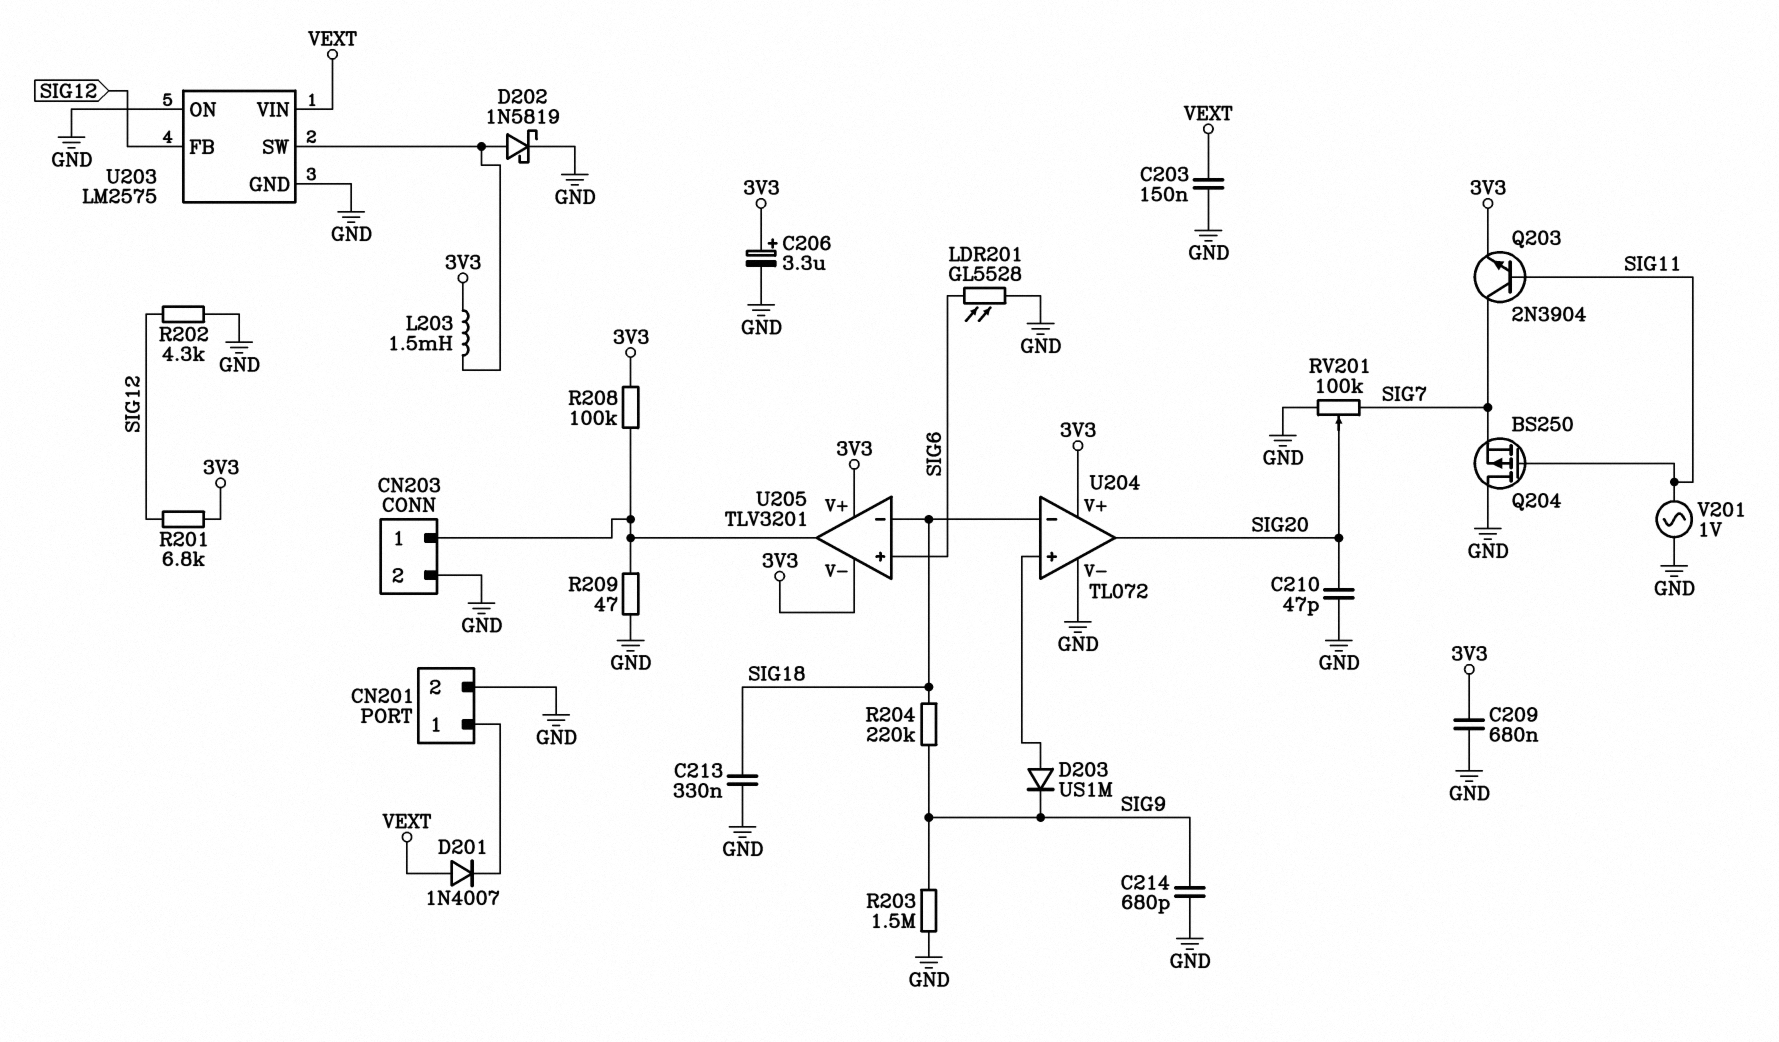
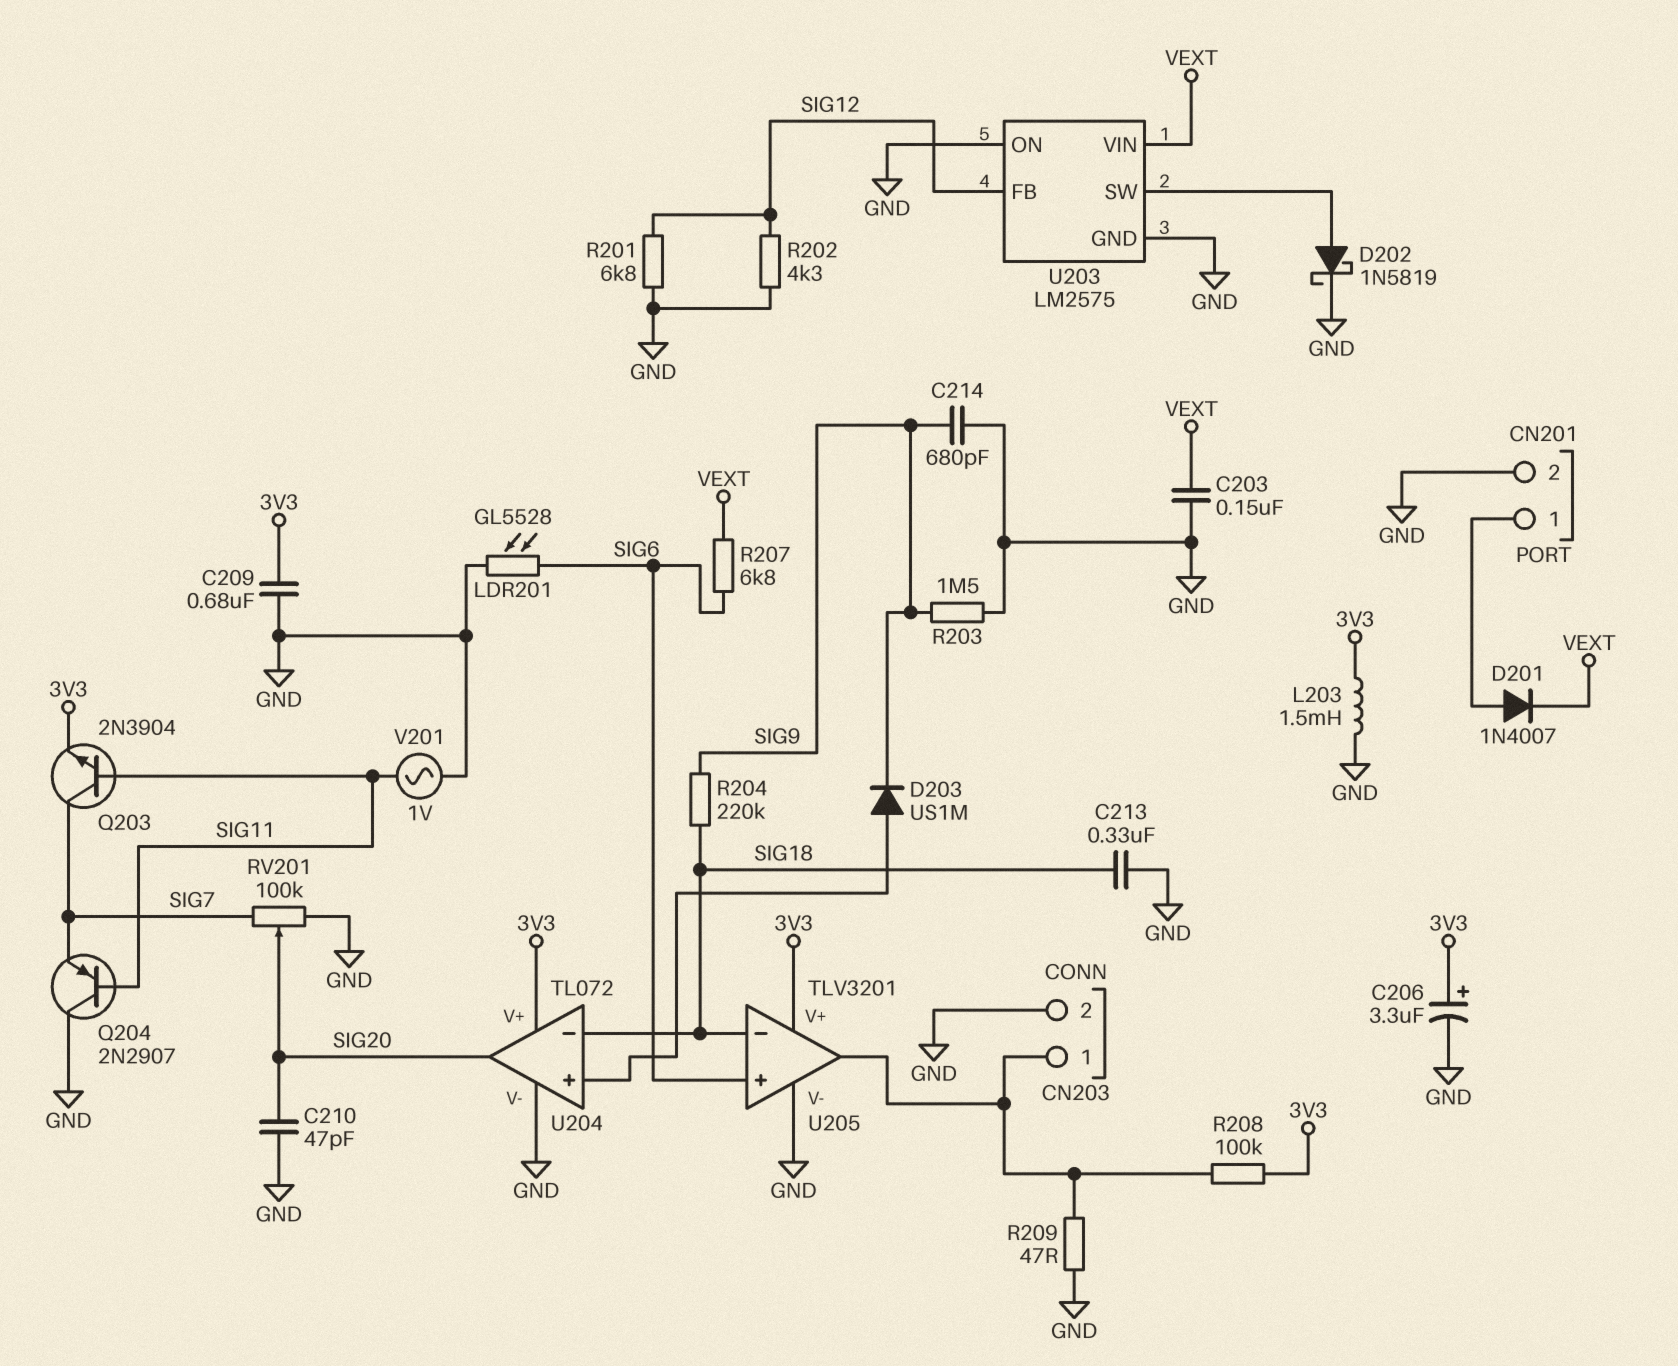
D201: diode 1N4007 (A VEXT, K CN201/1) -> diode 1N4007 (A CN201/1, K VEXT)
L203: 1.5mH (3V3, U203/SW) -> 1.5mH (3V3, GND)
Q204: PMOS BS250 (G SIG11, D GND, S SIG7) -> PNP 2N2907 (B SIG11, C GND, E SIG7)
R201: 6.8k (3V3, SIG12) -> 6.8k (GND, SIG12)
R207: none -> 6.8k (SIG6, VEXT)
U205 pin V-: 3V3 -> GND

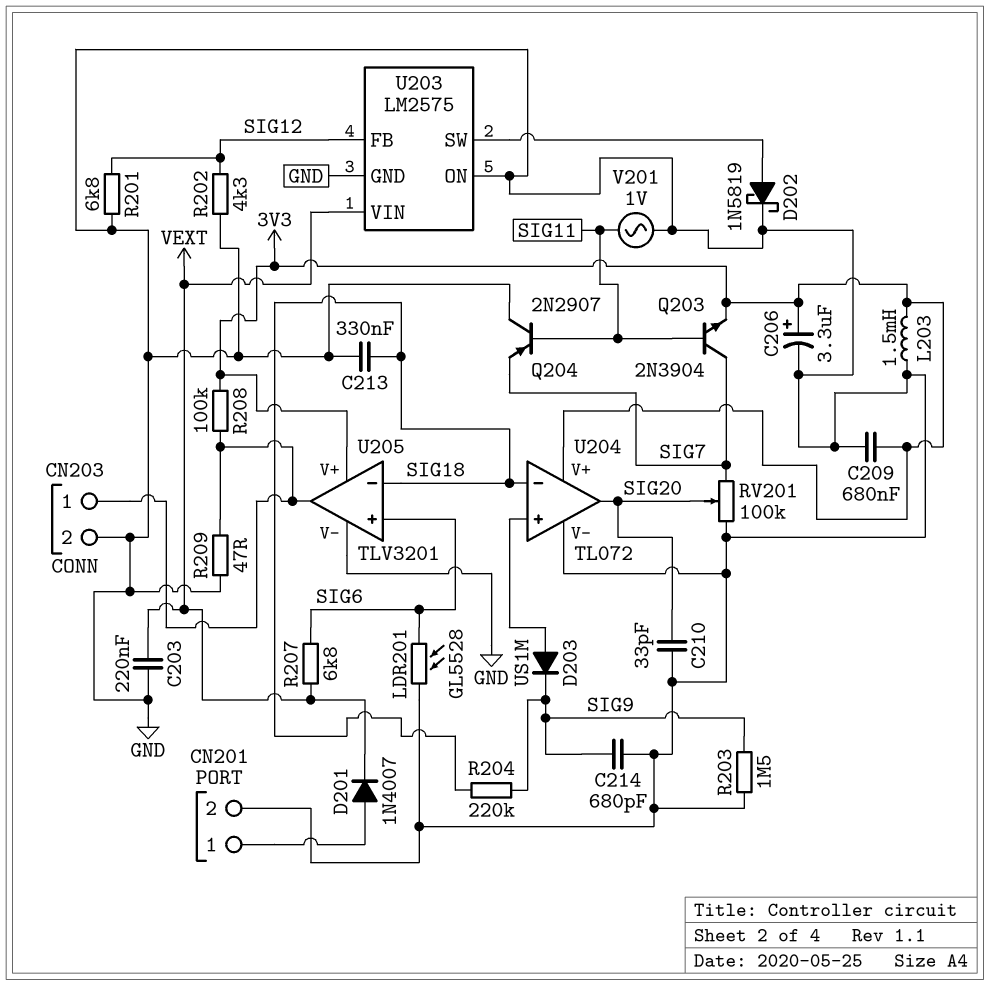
C203: 150nF (GND, VEXT) -> 220nF (GND, VEXT)
C210: 47pF (GND, SIG20) -> 33pF (GND, SIG20)

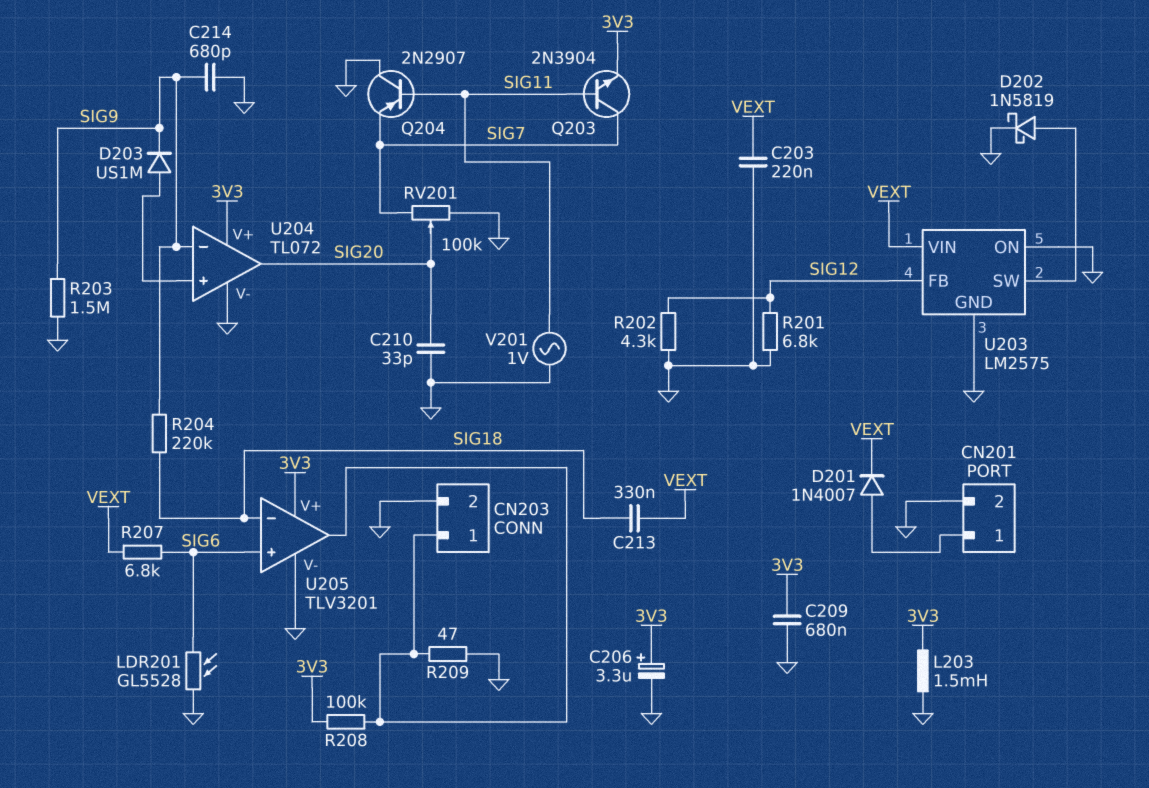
C213: 330nF (GND, SIG18) -> 330nF (SIG18, VEXT)
U204 pin in-: SIG18 -> SIG9

